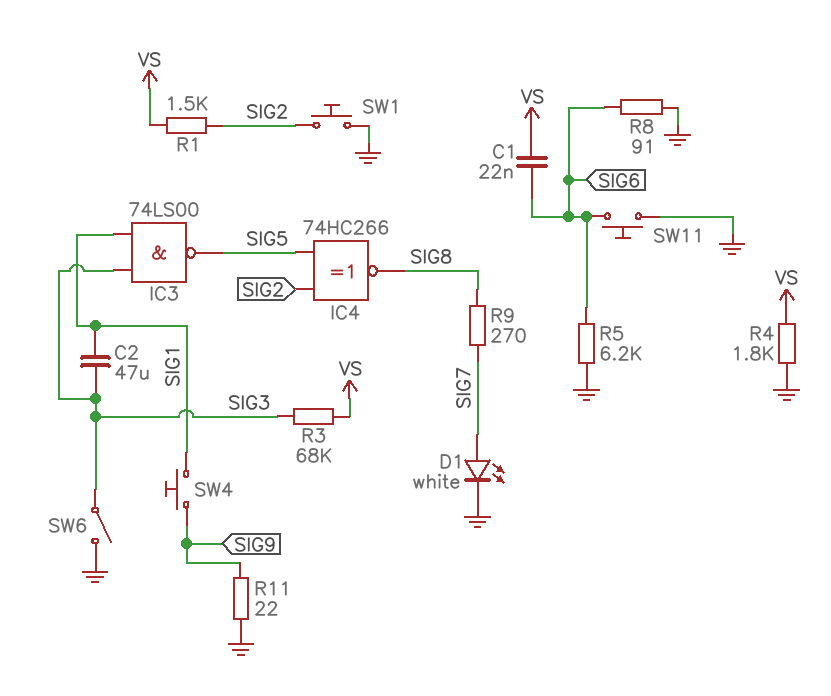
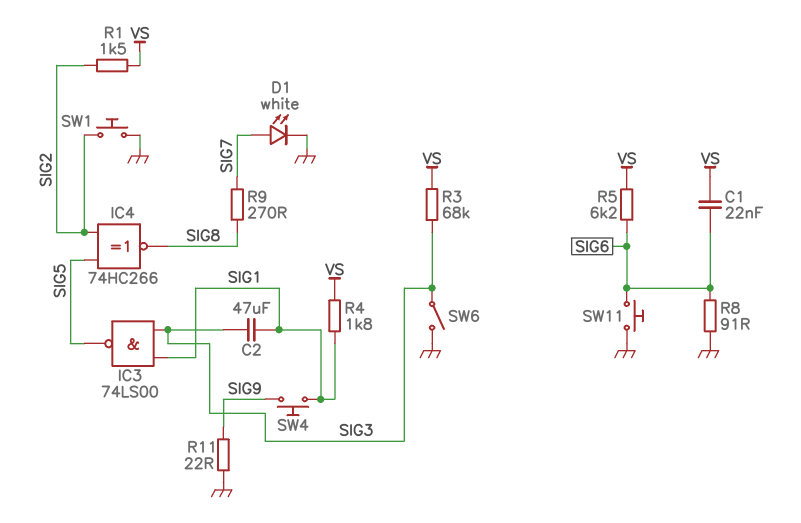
R4: 1.8k (GND, VS) -> 1.8k (SIG1, VS)
R5: 6.2k (GND, SIG6) -> 6.2k (SIG6, VS)

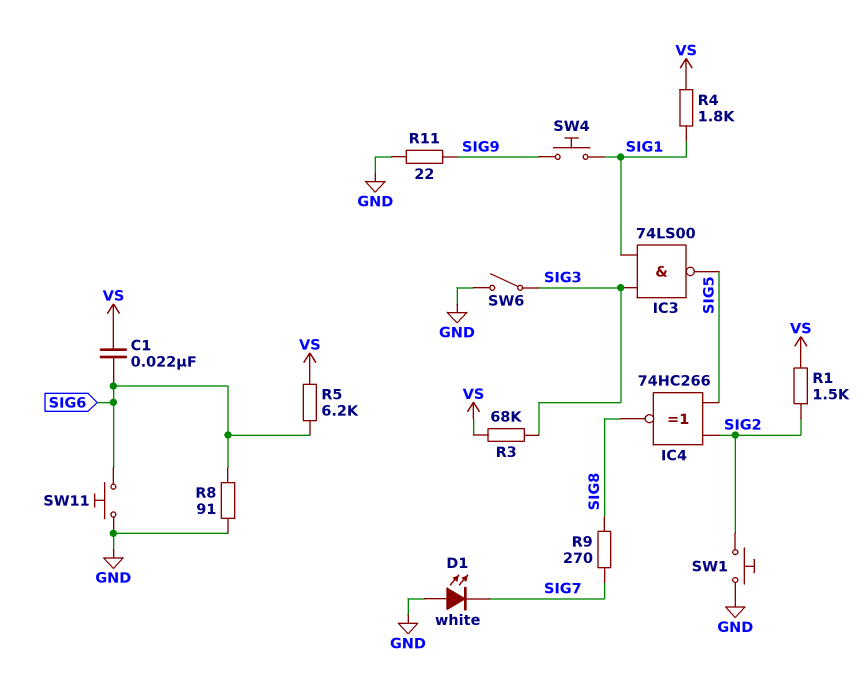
C2: 47uF (SIG1, SIG3) -> none
D1: LED white (A SIG7, K GND) -> LED white (A GND, K SIG7)

